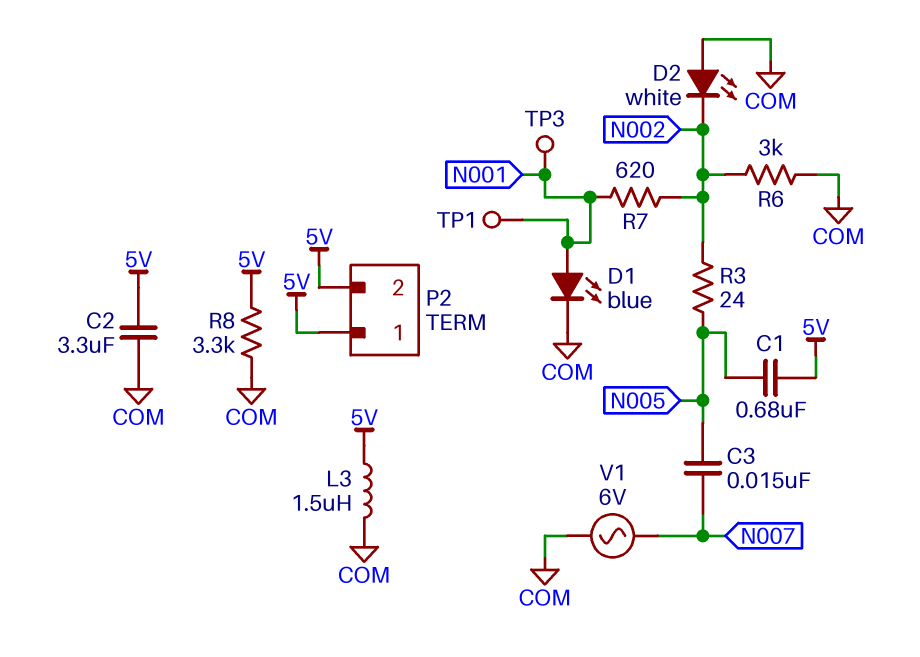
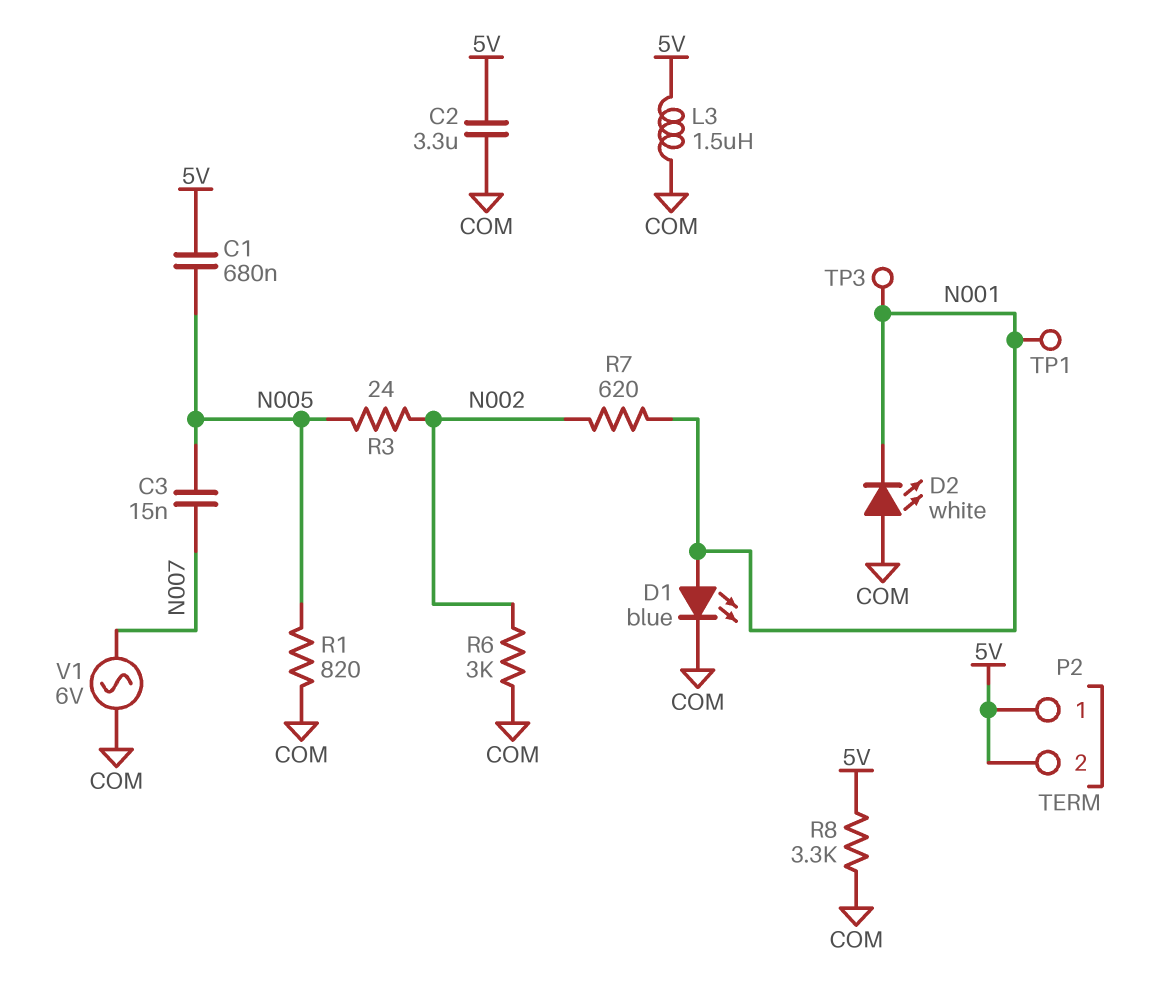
D2: LED white (A COM, K N002) -> LED white (A COM, K N001)
R1: none -> 820 (COM, N005)

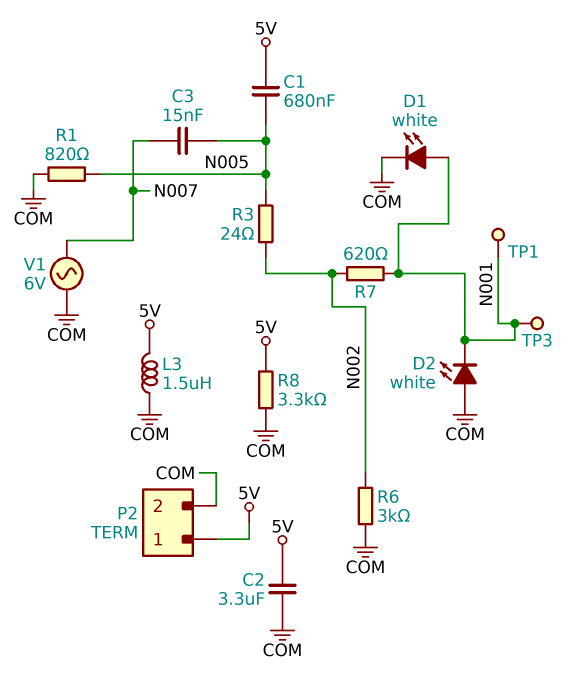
D1: LED blue (A N001, K COM) -> LED white (A N001, K COM)
P2 pin 2: 5V -> COM

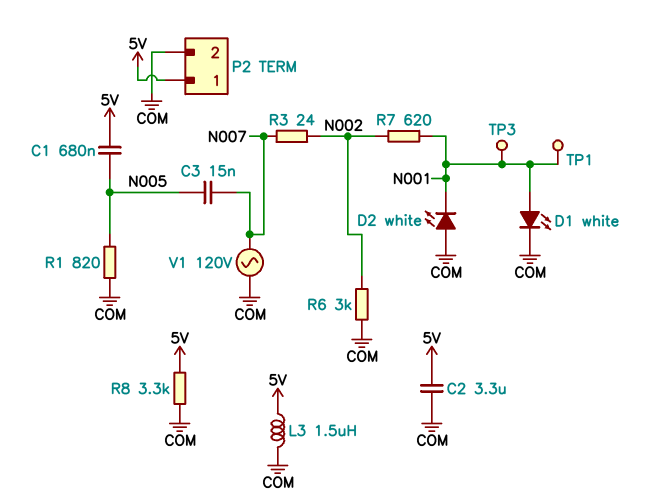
R3: 24 (N002, N005) -> 24 (N002, N007)
V1: AC 6V (COM, N007) -> AC 120V (COM, N007)

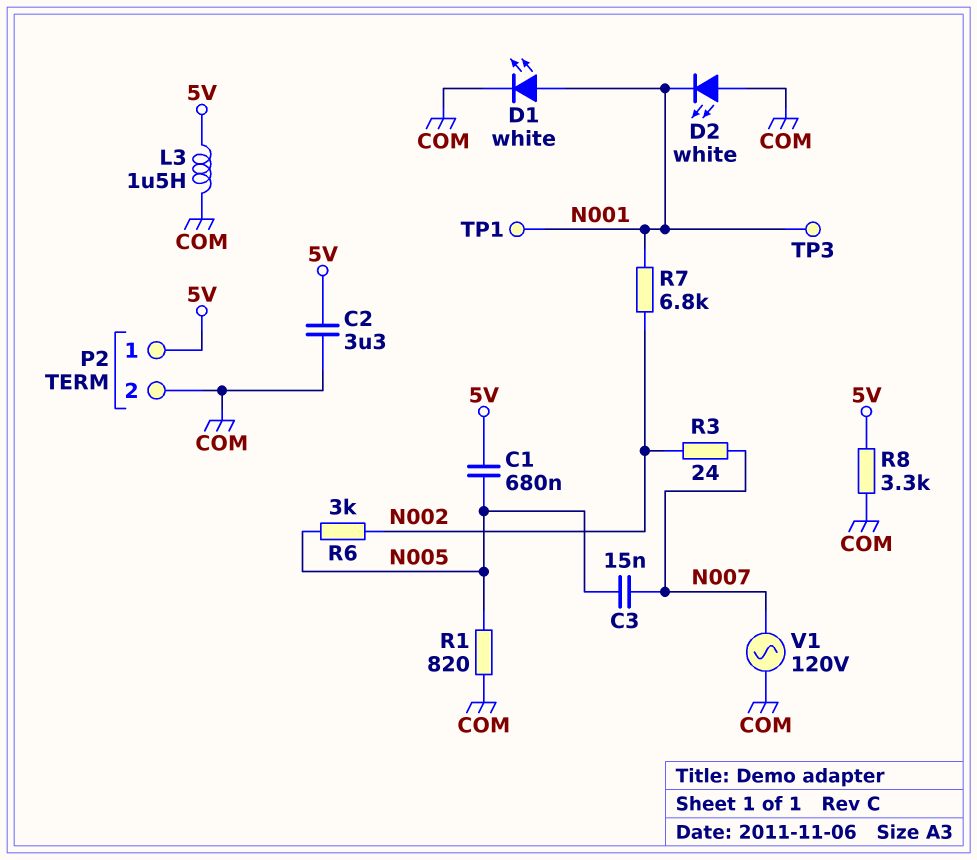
R6: 3k (COM, N002) -> 3k (N002, N005)
R7: 620 (N001, N002) -> 6.8k (N001, N002)

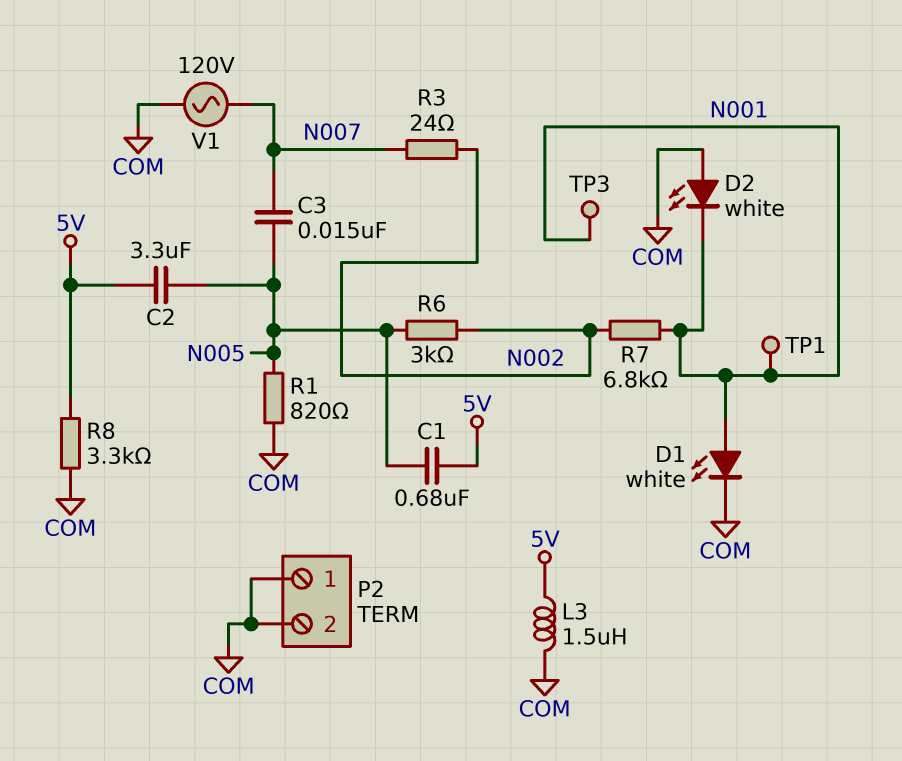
C2: 3.3uF (5V, COM) -> 3.3uF (5V, N005)
P2 pin 1: 5V -> COM

